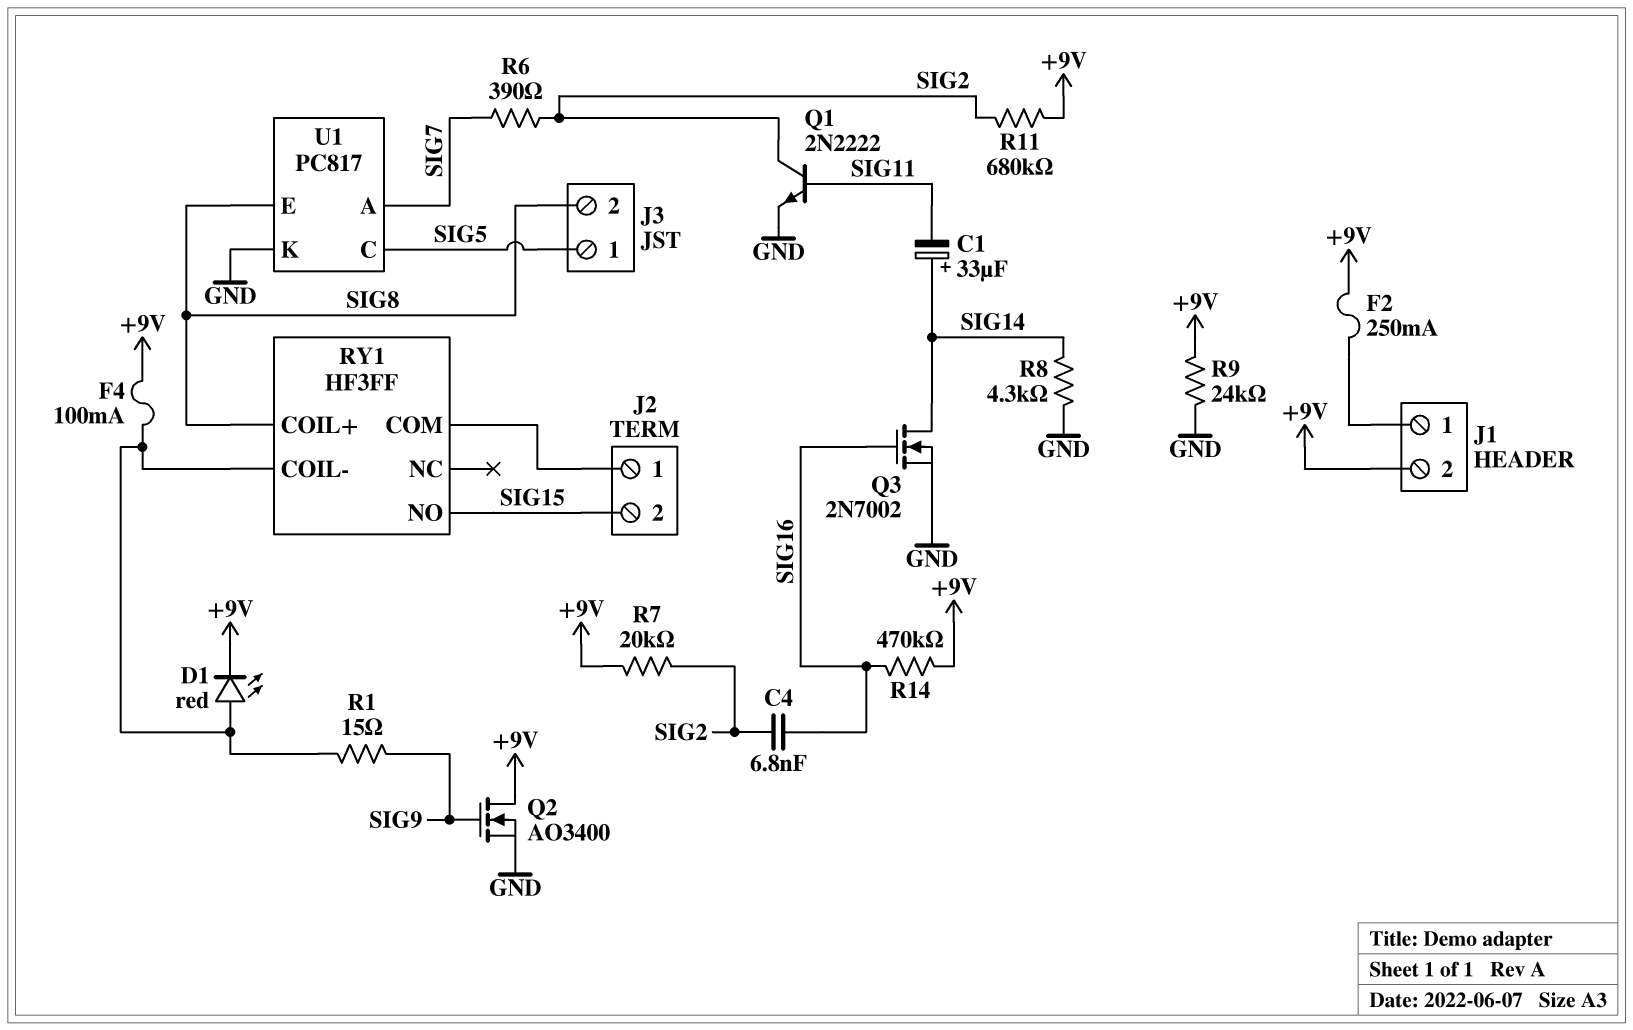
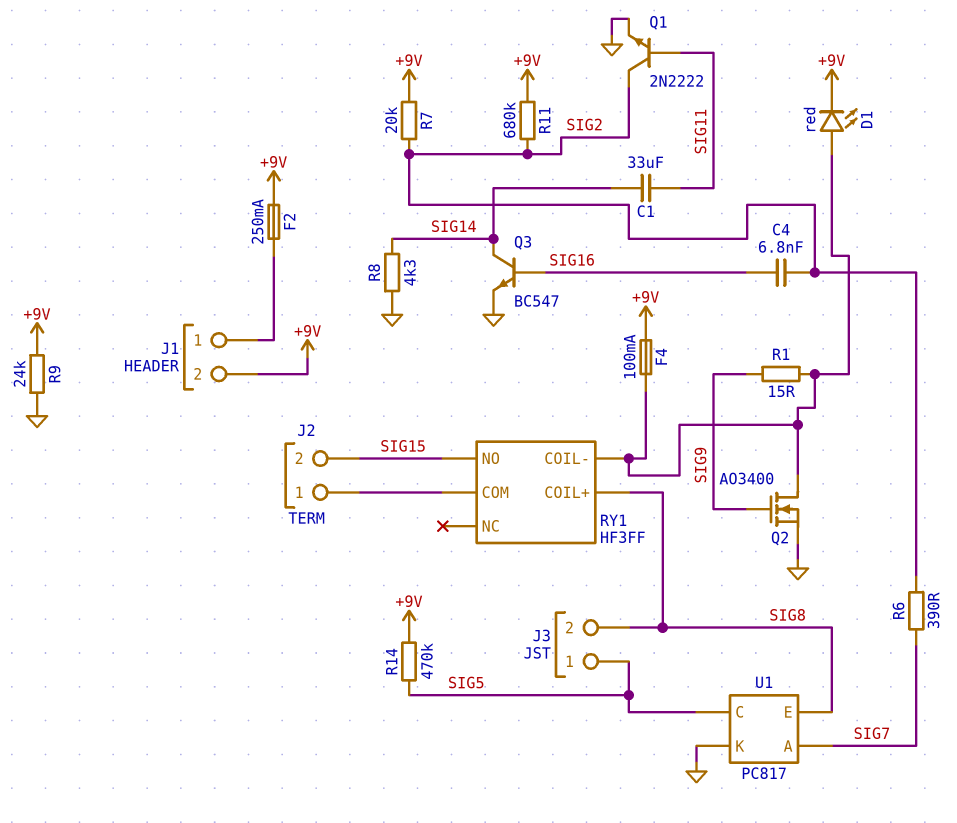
C1: 33uF (plus SIG14, minus SIG11) -> 33uF (SIG11, SIG14)
Q2: NMOS AO3400 (G SIG9, D +9V, S GND) -> NMOS AO3400 (G SIG9, D RY1/COIL-, S GND)
Q3: NMOS 2N7002 (G SIG16, D SIG14, S GND) -> NPN BC547 (B SIG16, C SIG14, E GND)
R14: 470k (+9V, SIG16) -> 470k (+9V, SIG5)

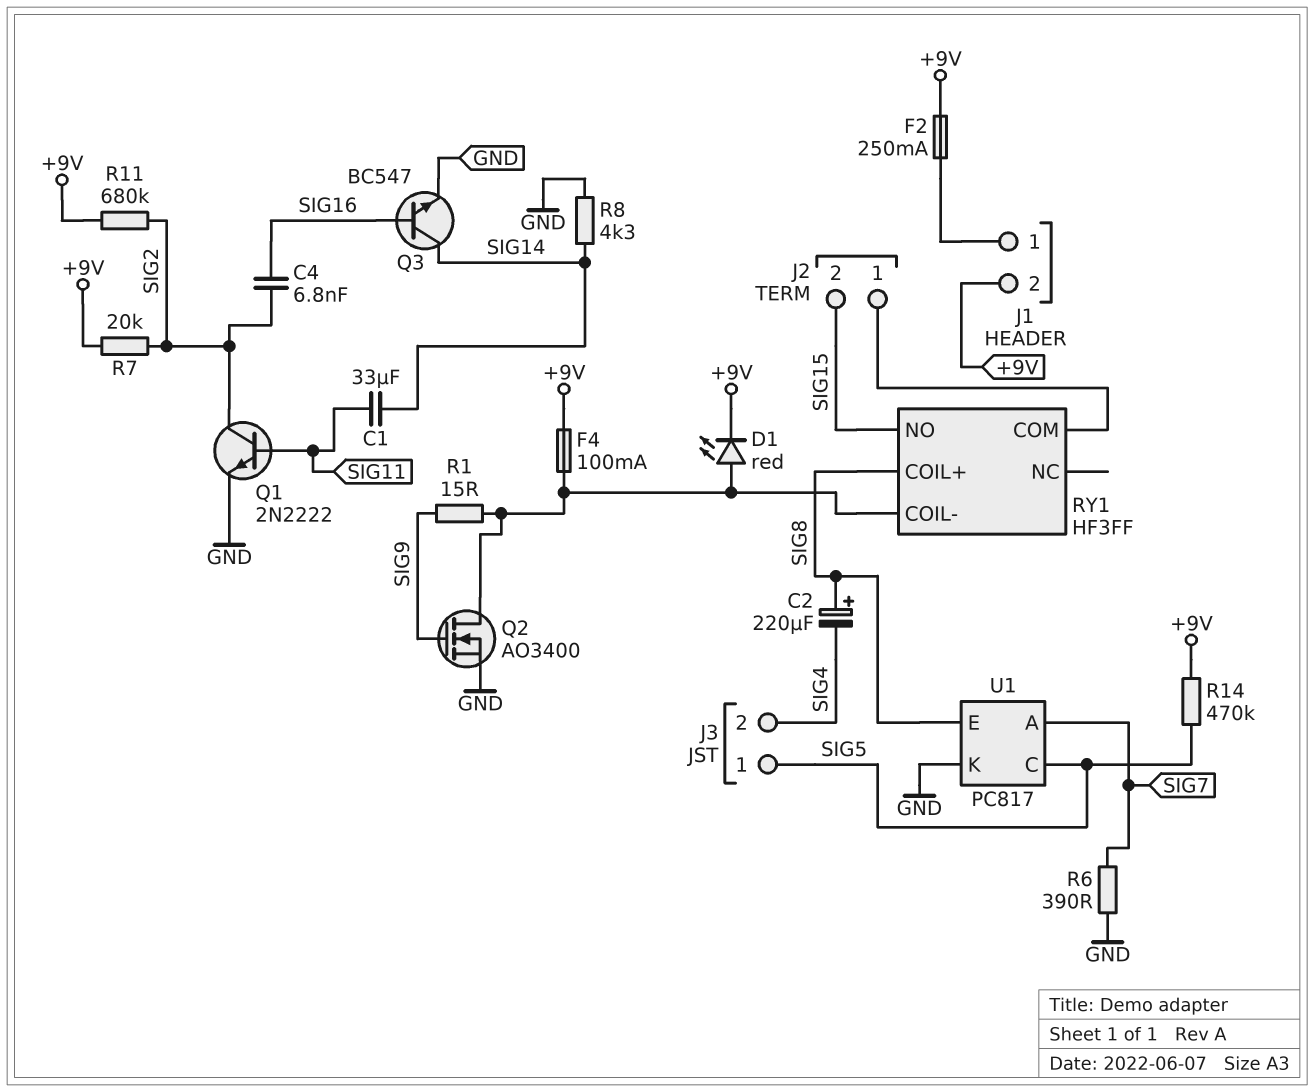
C2: none -> 220uF (plus SIG8, minus SIG4)
J3 pin 2: SIG8 -> SIG4
R6: 390 (SIG2, SIG7) -> 390 (GND, SIG7)
R9: 24k (+9V, GND) -> none

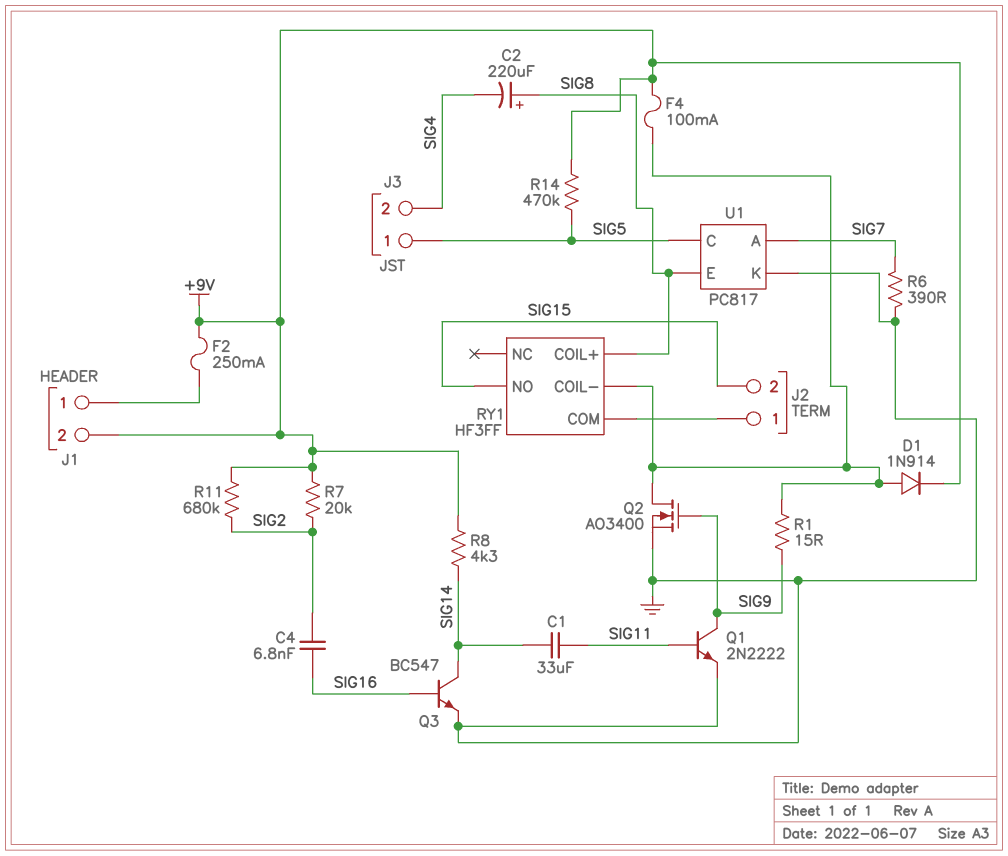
D1: LED red (A RY1/COIL-, K +9V) -> diode 1N914 (A RY1/COIL-, K +9V)
Q1: NPN 2N2222 (B SIG11, C SIG2, E GND) -> NPN 2N2222 (B SIG11, C SIG9, E GND)
R8: 4.3k (GND, SIG14) -> 4.3k (+9V, SIG14)

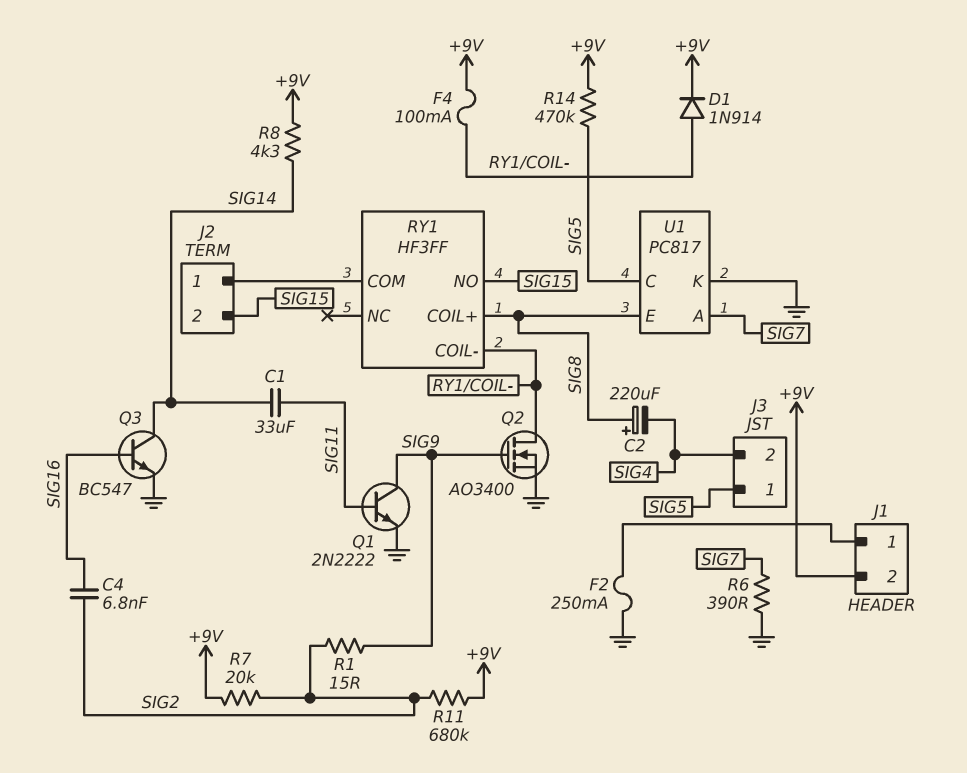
F2: 250mA (+9V, J1/1) -> 250mA (GND, J1/1)
R1: 15 (RY1/COIL-, SIG9) -> 15 (SIG2, SIG9)

